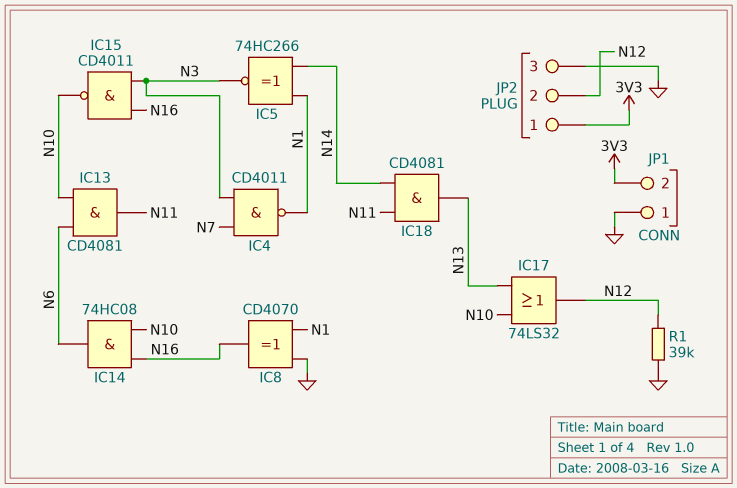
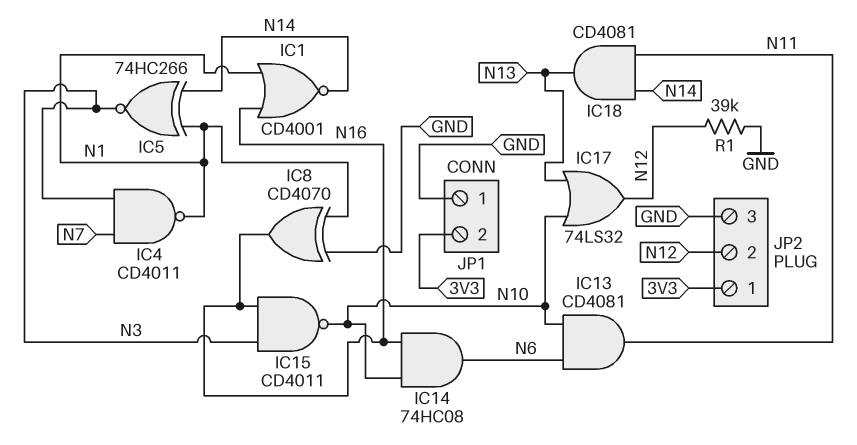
IC1: none -> NOR CD4001 (in N1, in N16, out N14)

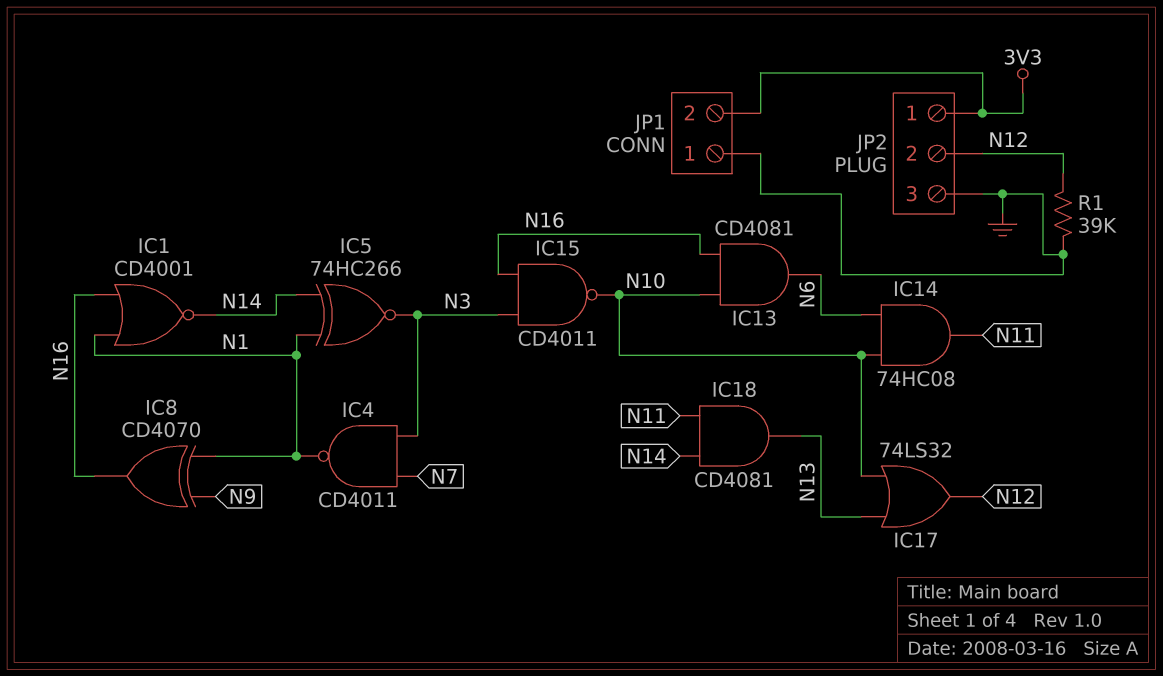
IC8: XOR CD4070 (in GND, in N1, out N16) -> XOR CD4070 (in N1, in N9, out N16)
IC13: AND CD4081 (in N6, in N10, out N11) -> AND CD4081 (in N10, in N16, out N6)
IC14: AND 74HC08 (in N10, in N16, out N6) -> AND 74HC08 (in N6, in N10, out N11)

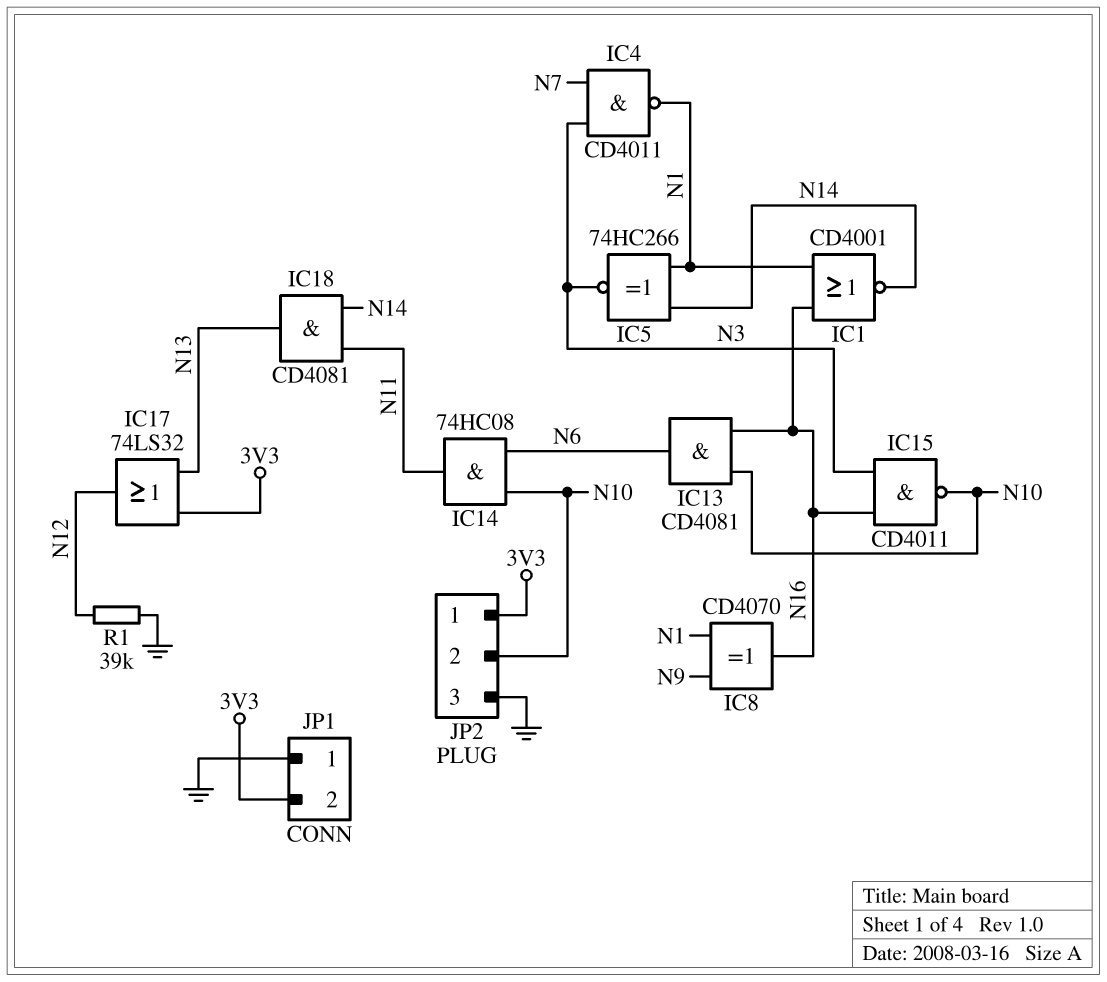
IC17: OR 74LS32 (in N10, in N13, out N12) -> OR 74LS32 (in 3V3, in N13, out N12)
JP2 pin 2: N12 -> N10

